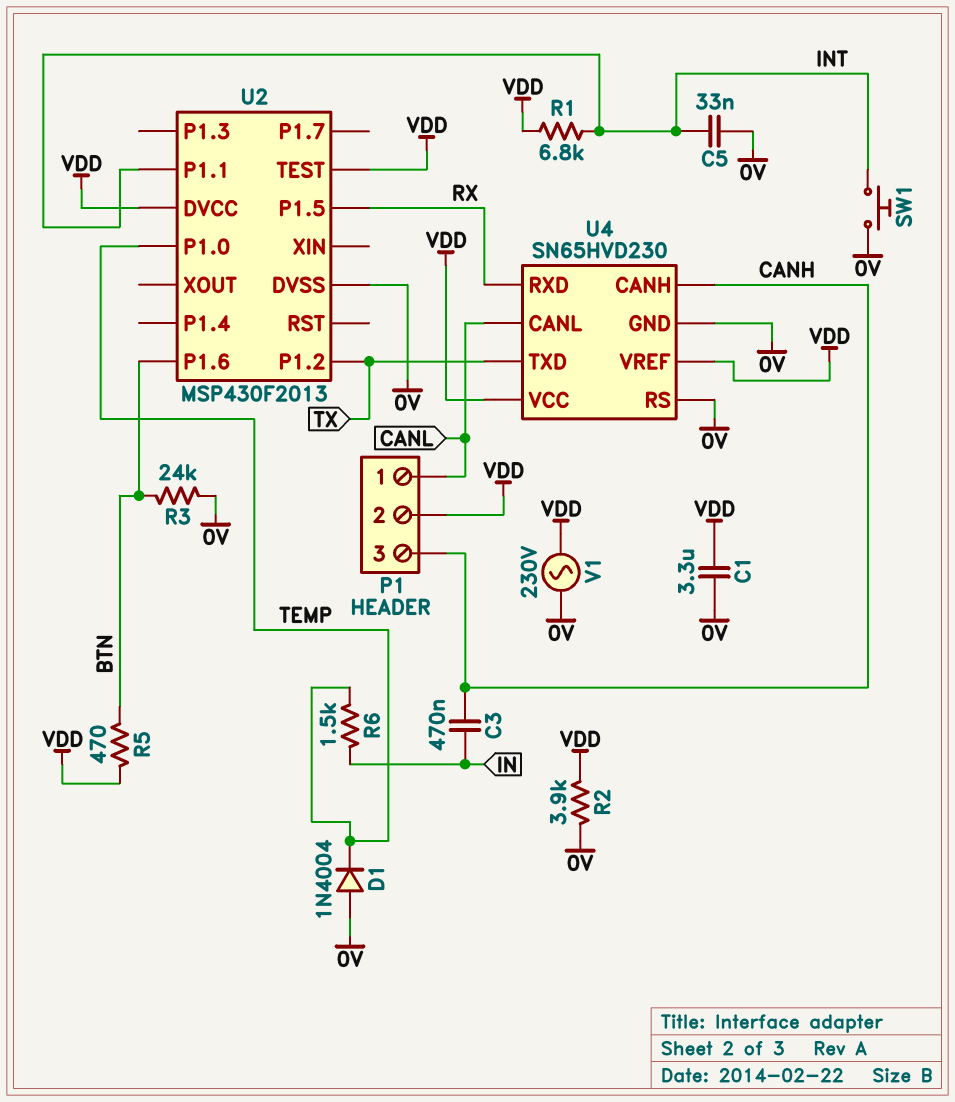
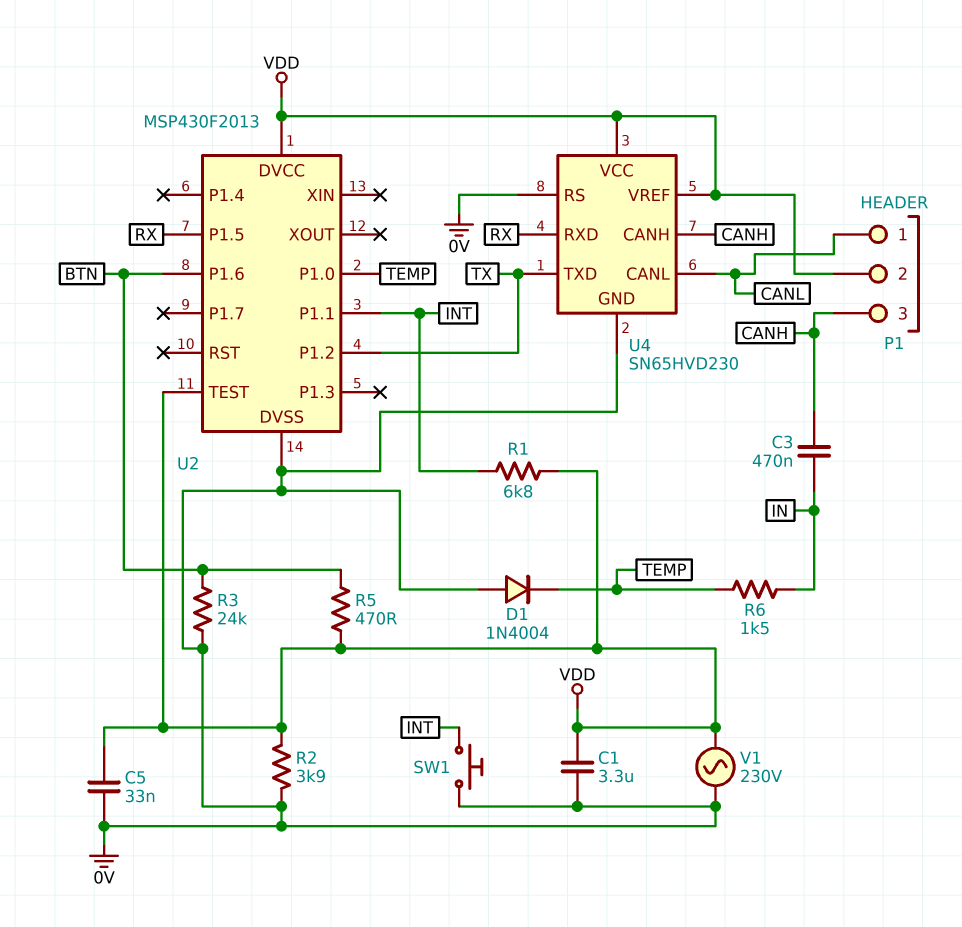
C5: 33nF (0V, INT) -> 33nF (0V, VDD)

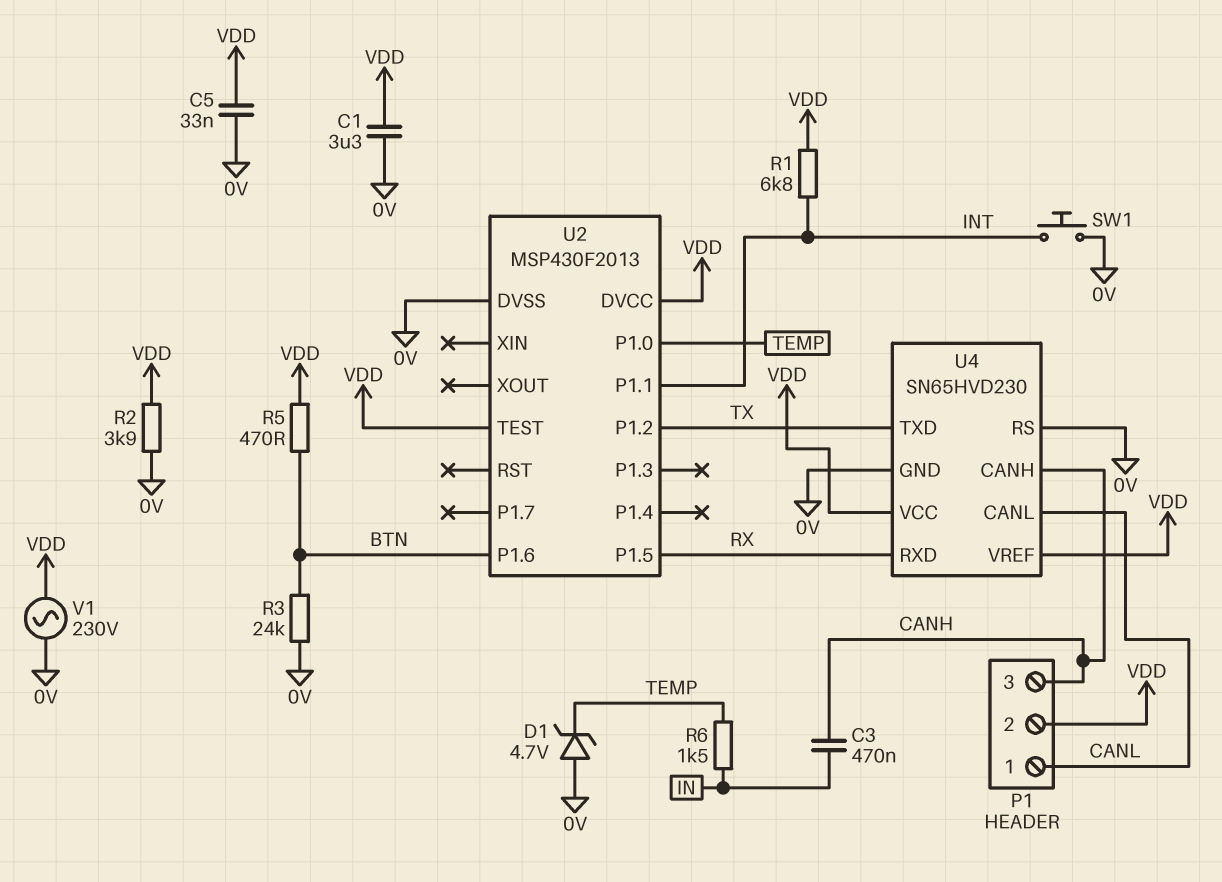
D1: diode 1N4004 (A 0V, K TEMP) -> zener 4.7V (A 0V, K TEMP)

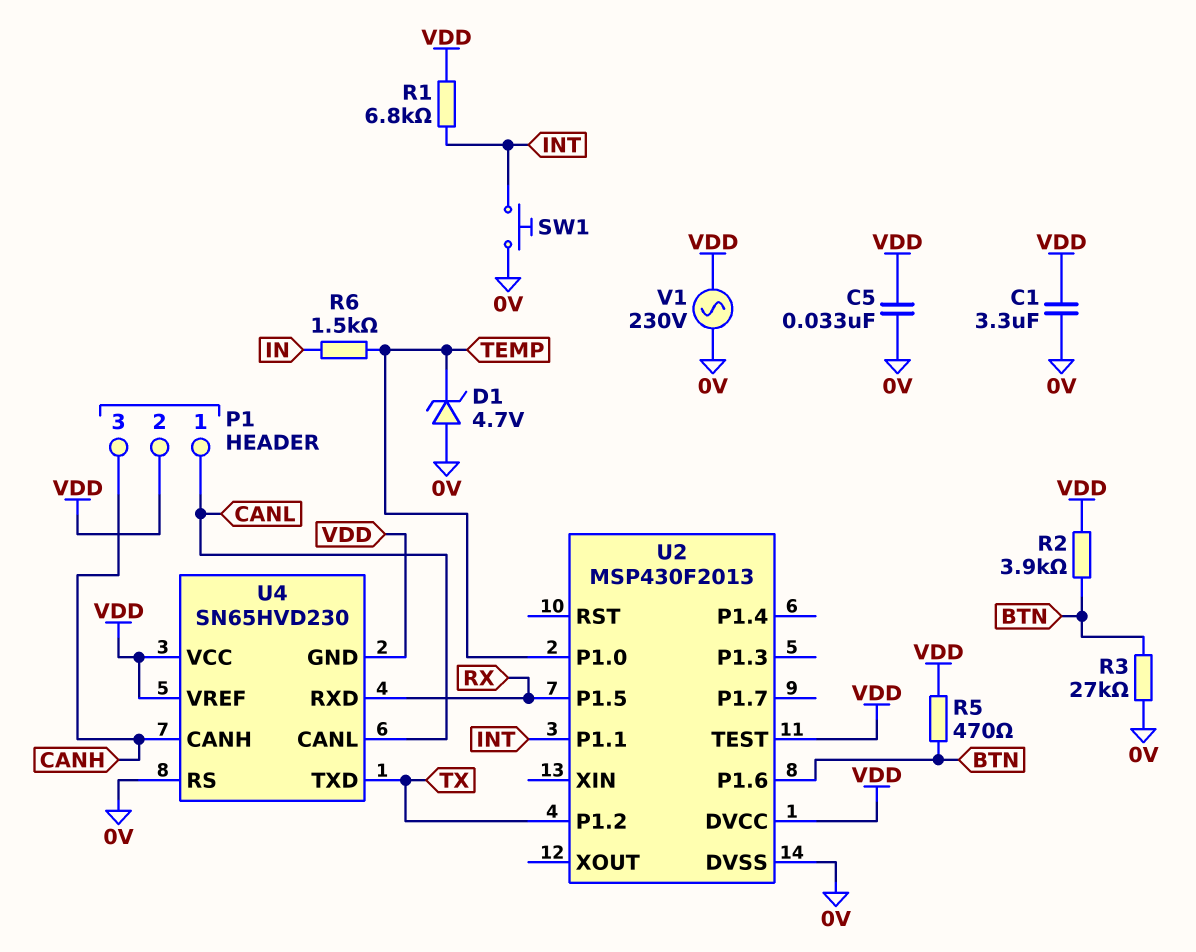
C3: 470nF (CANH, IN) -> none
R2: 3.9k (0V, VDD) -> 3.9k (BTN, VDD)
R3: 24k (0V, BTN) -> 27k (0V, BTN)
U4 pin GND: 0V -> VDD

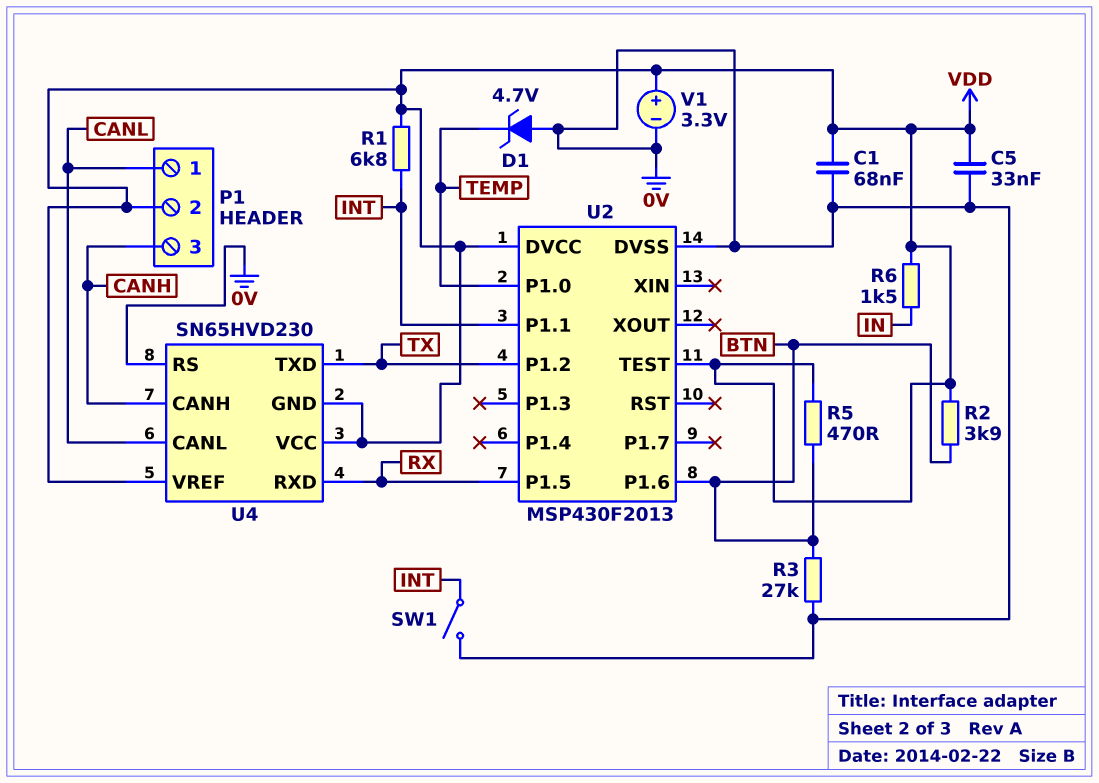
C1: 3.3uF (0V, VDD) -> 68nF (0V, VDD)
R6: 1.5k (IN, TEMP) -> 1.5k (IN, VDD)
SW1: button (0V, INT) -> switch (0V, INT)
V1: AC 230V (0V, VDD) -> 3.3V (plus VDD, minus 0V)

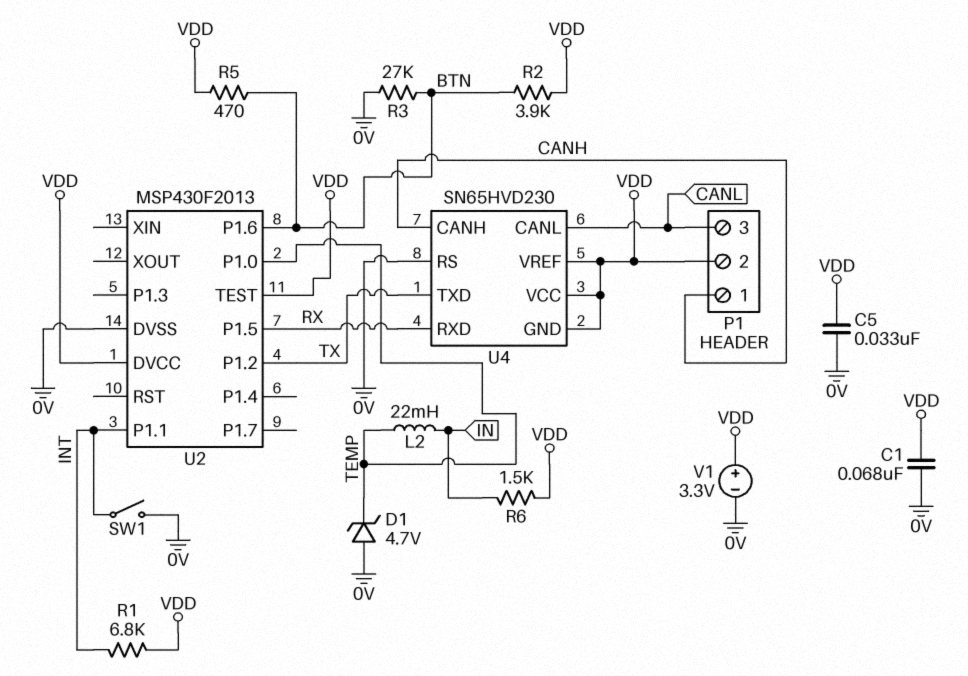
L2: none -> 22mH (IN, TEMP)
P1 pin 1: CANL -> CANH
P1 pin 3: CANH -> CANL

